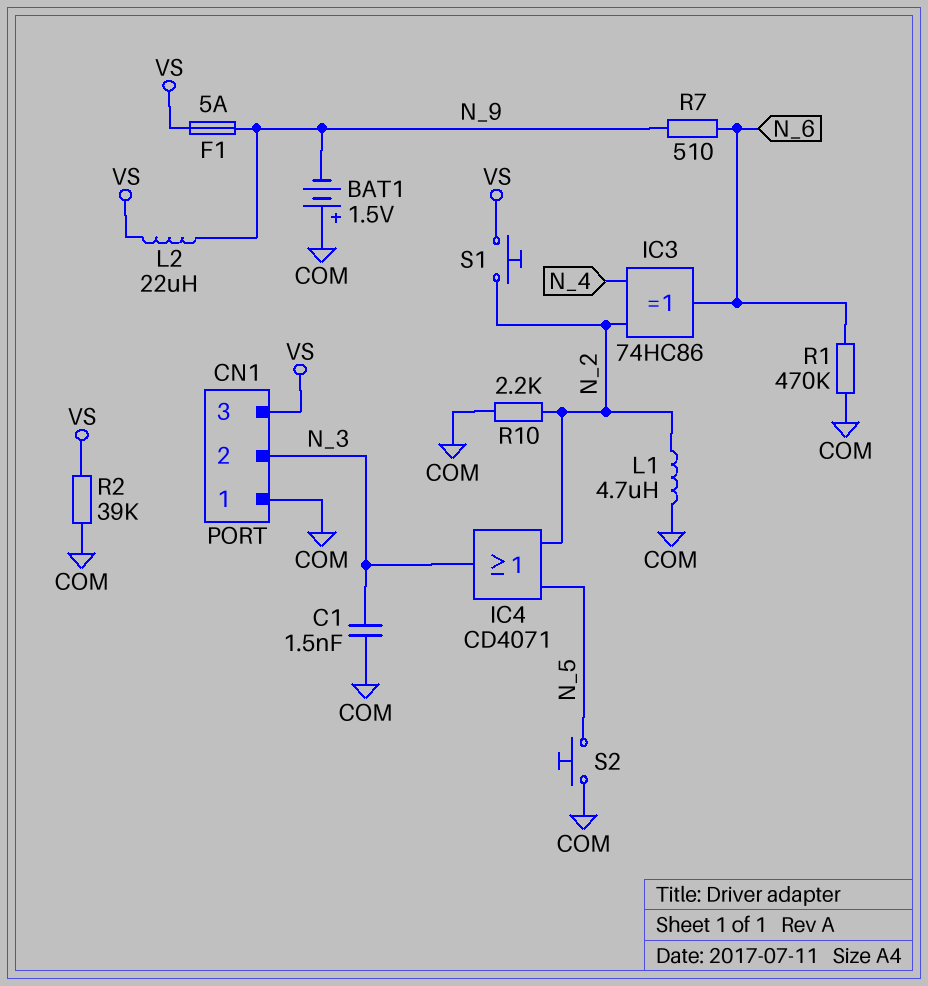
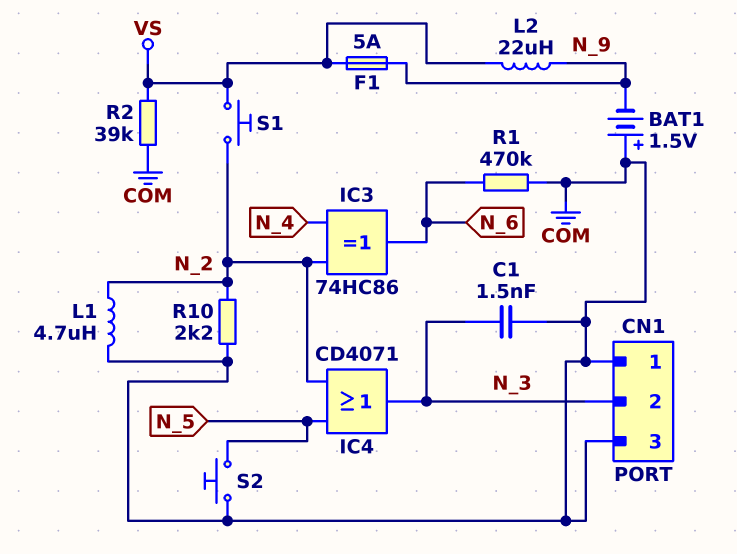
CN1 pin 3: VS -> COM
R7: 510 (N_6, N_9) -> none

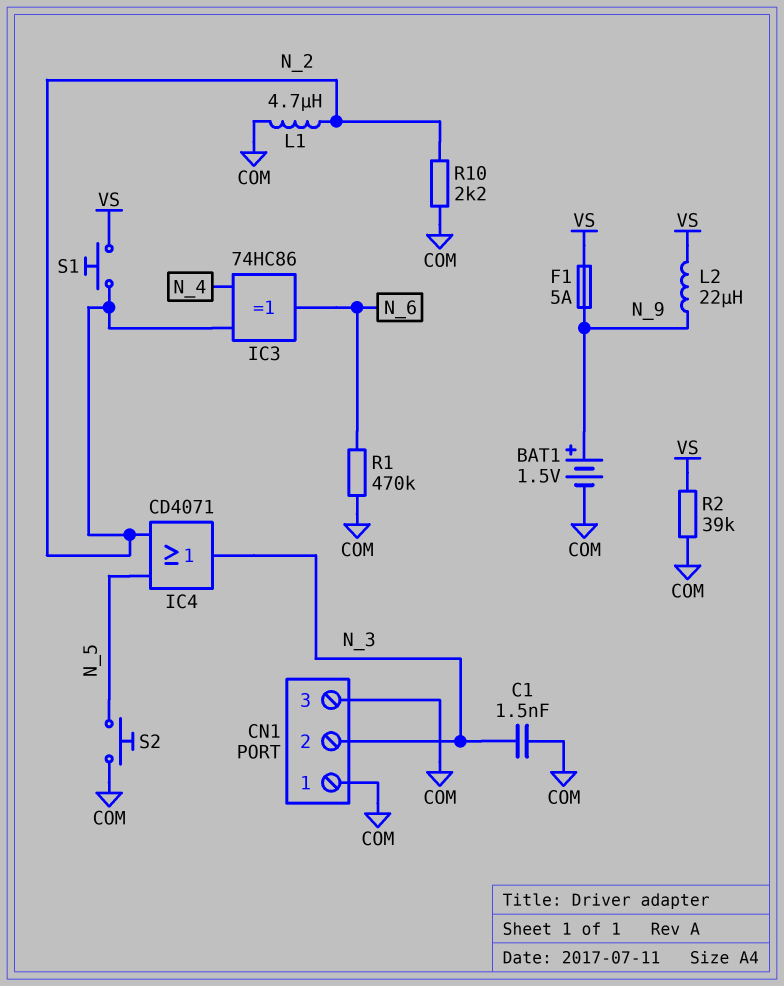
BAT1: 1.5V (plus COM, minus N_9) -> 1.5V (plus N_9, minus COM)

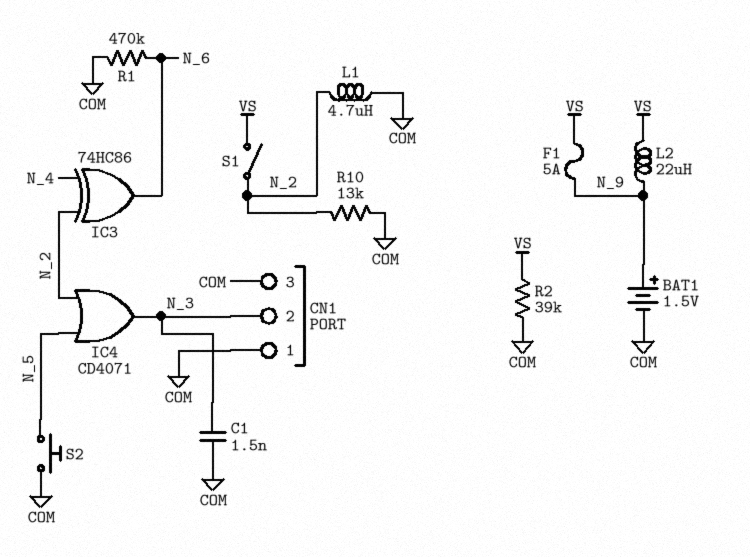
R10: 2.2k (COM, N_2) -> 13k (COM, N_2)
S1: button (N_2, VS) -> switch (N_2, VS)

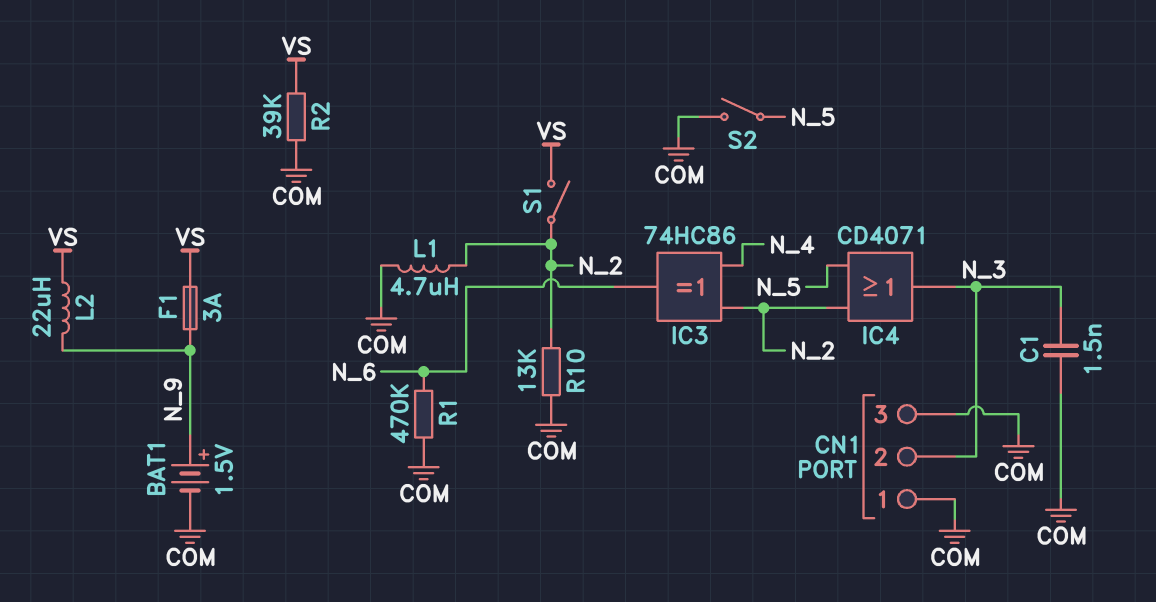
F1: 5A (N_9, VS) -> 3A (N_9, VS)
S2: button (COM, N_5) -> switch (COM, N_5)

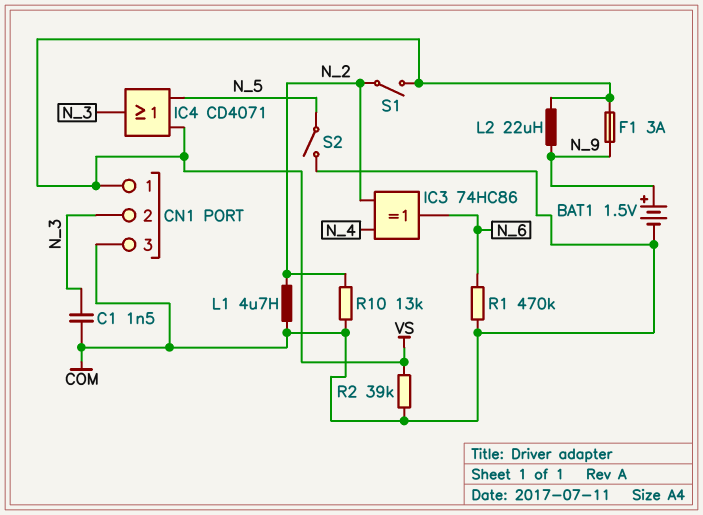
CN1 pin 1: COM -> VS
IC4: OR CD4071 (in N_2, in N_5, out N_3) -> OR CD4071 (in N_5, in VS, out N_3)

